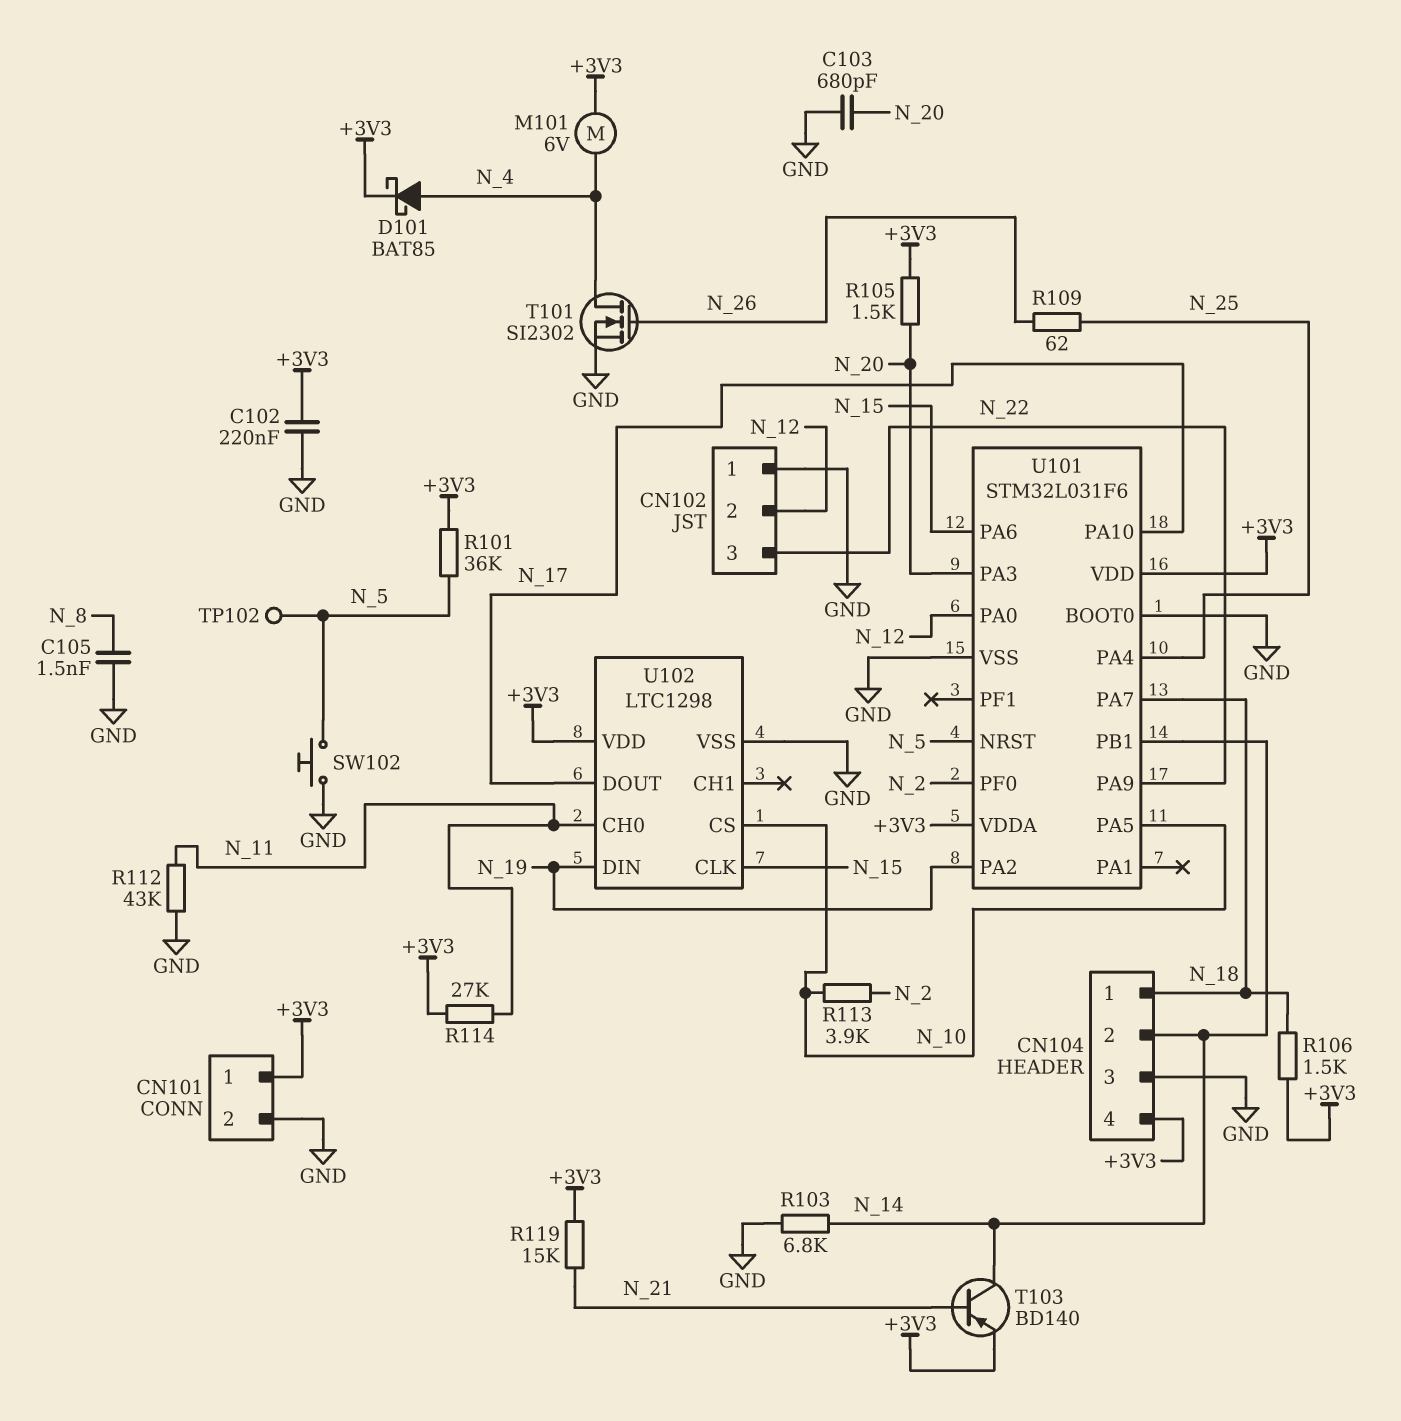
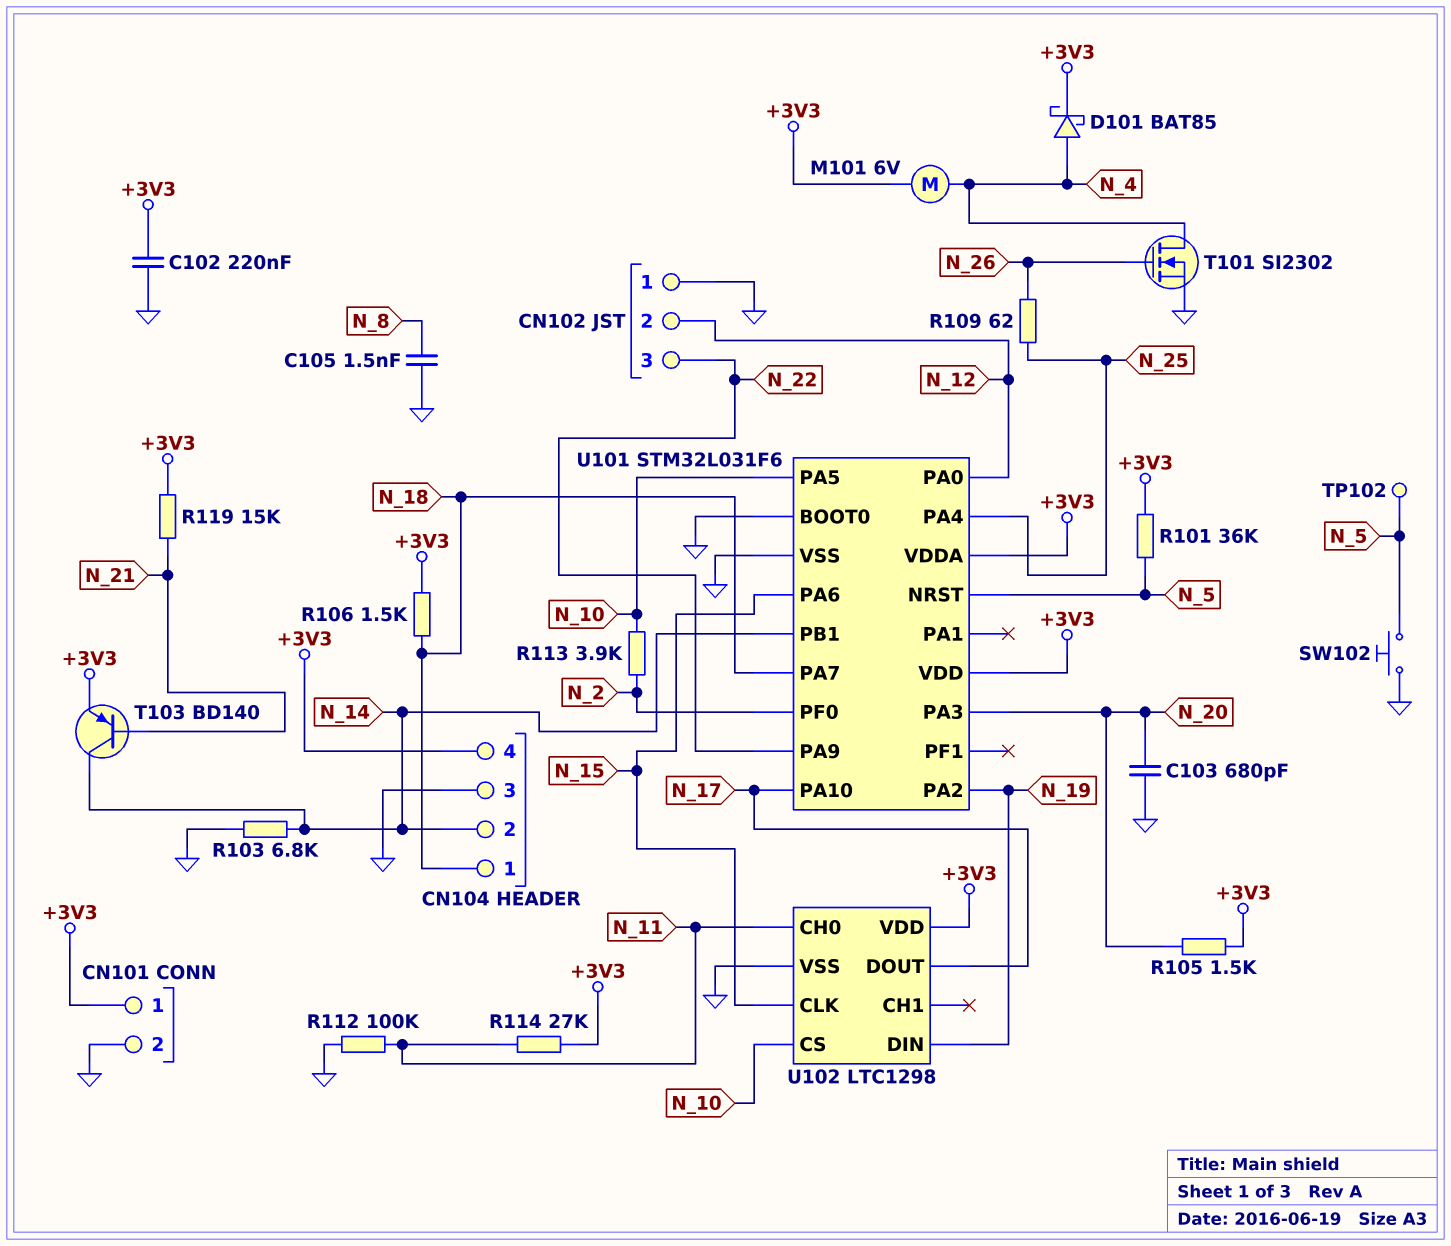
R112: 43k (GND, N_11) -> 100k (GND, N_11)

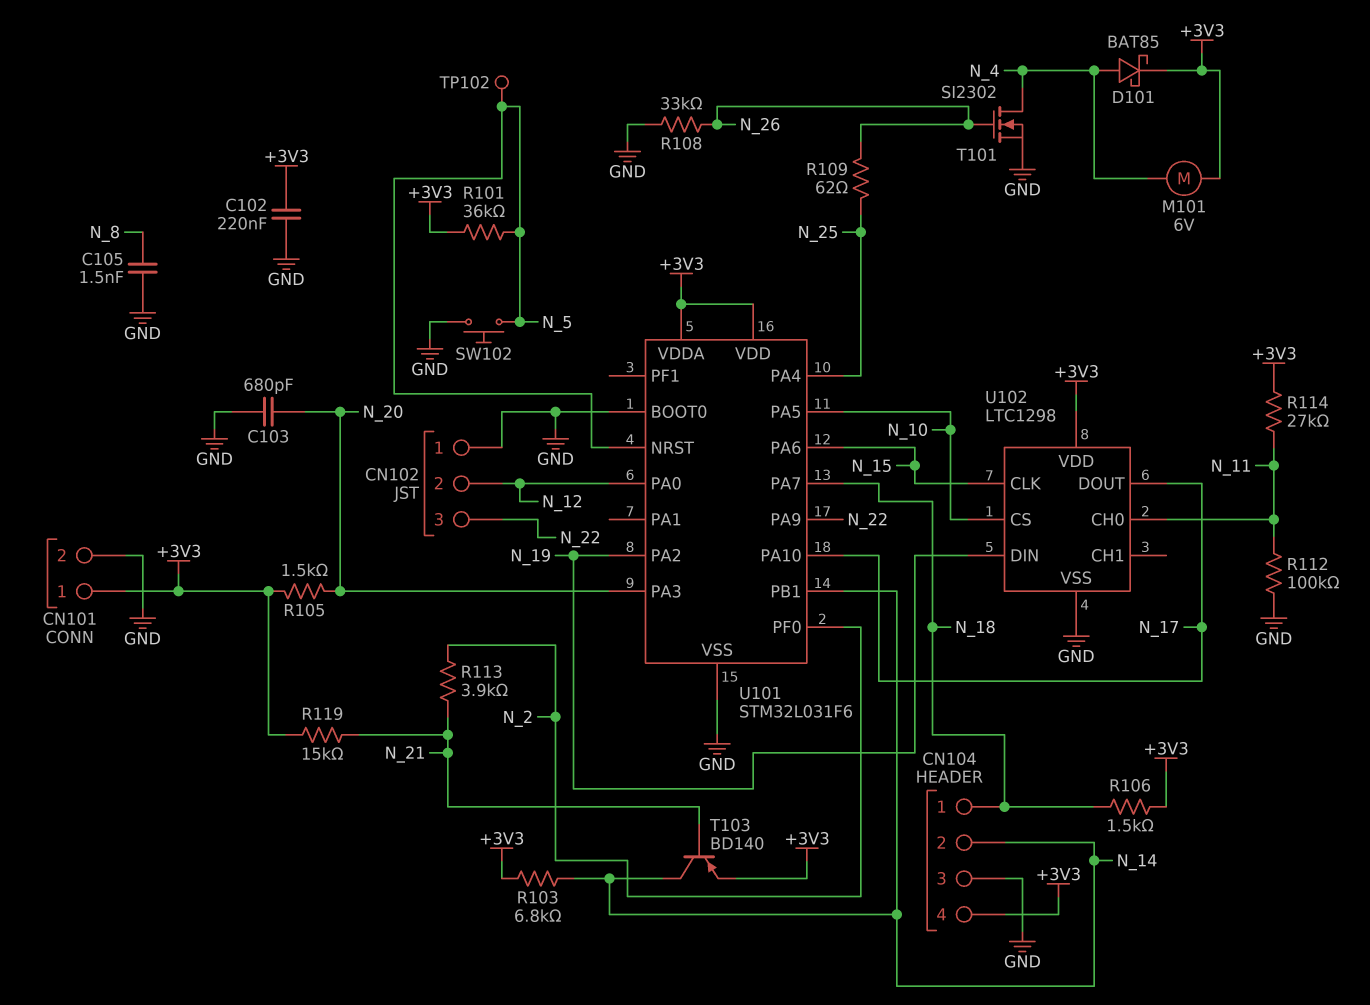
R103: 6.8k (GND, N_14) -> 6.8k (+3V3, N_14)
R108: none -> 33k (GND, N_26)
R113: 3.9k (N_2, N_10) -> 3.9k (N_2, N_21)

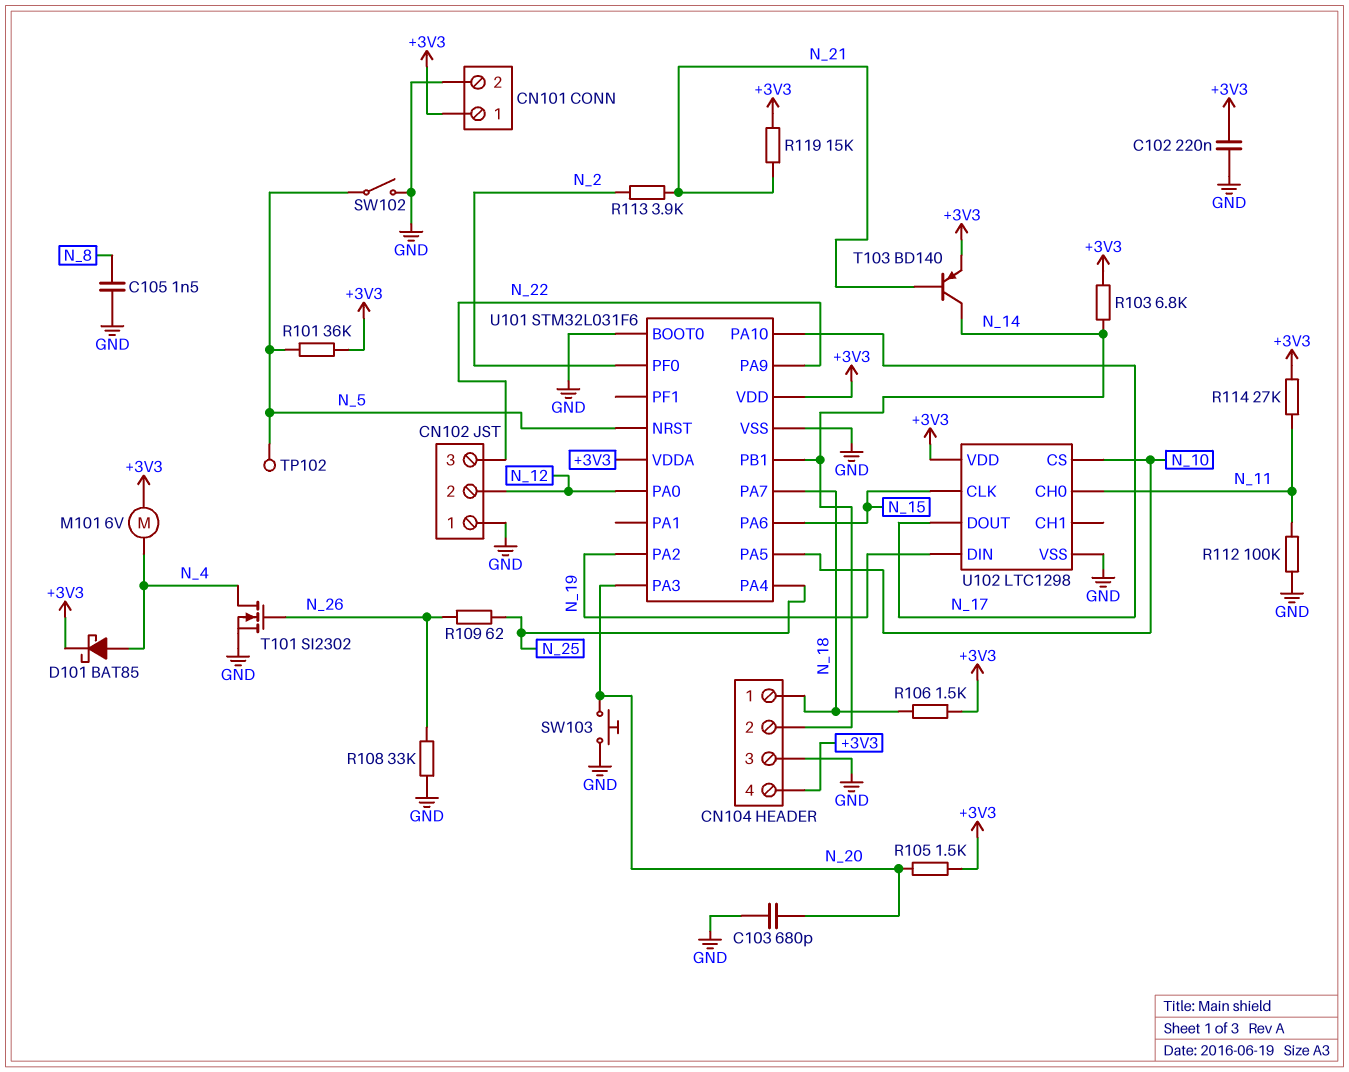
SW102: button (GND, N_5) -> switch (GND, N_5)
SW103: none -> button (GND, N_20)

